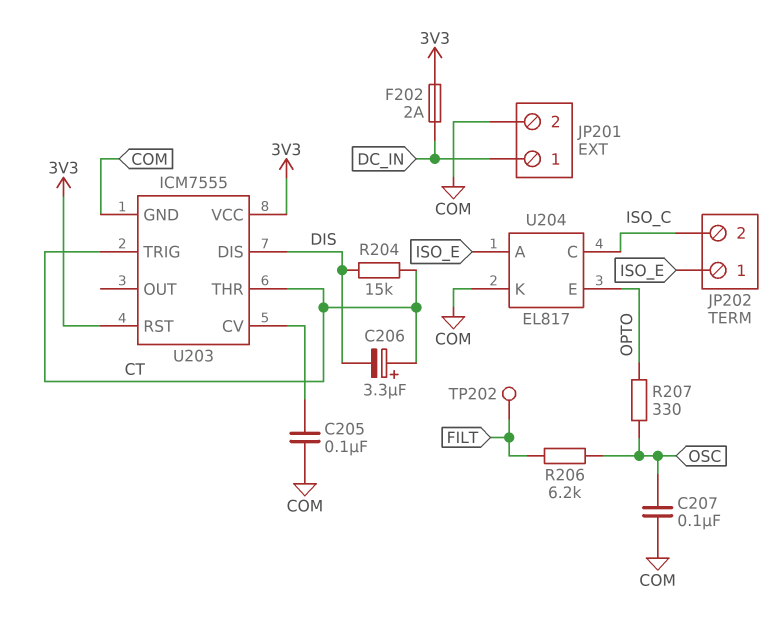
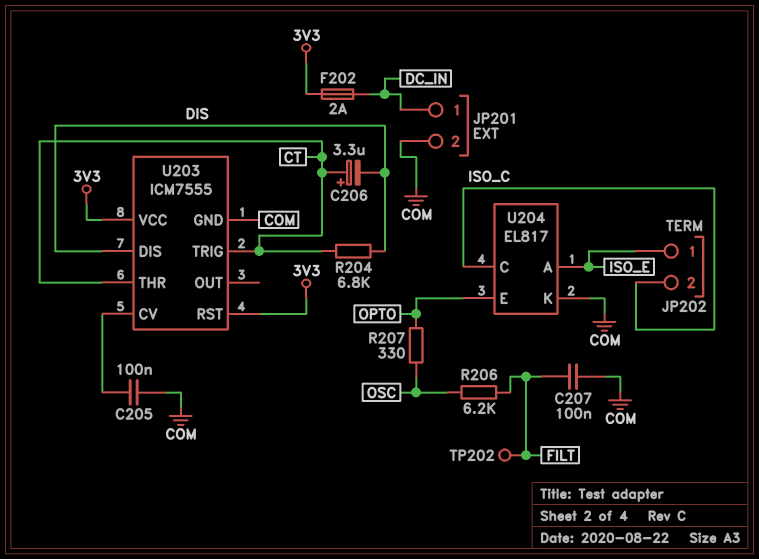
C207: 100nF (COM, OSC) -> 100nF (COM, FILT)
R204: 15k (CT, DIS) -> 6.8k (CT, DIS)

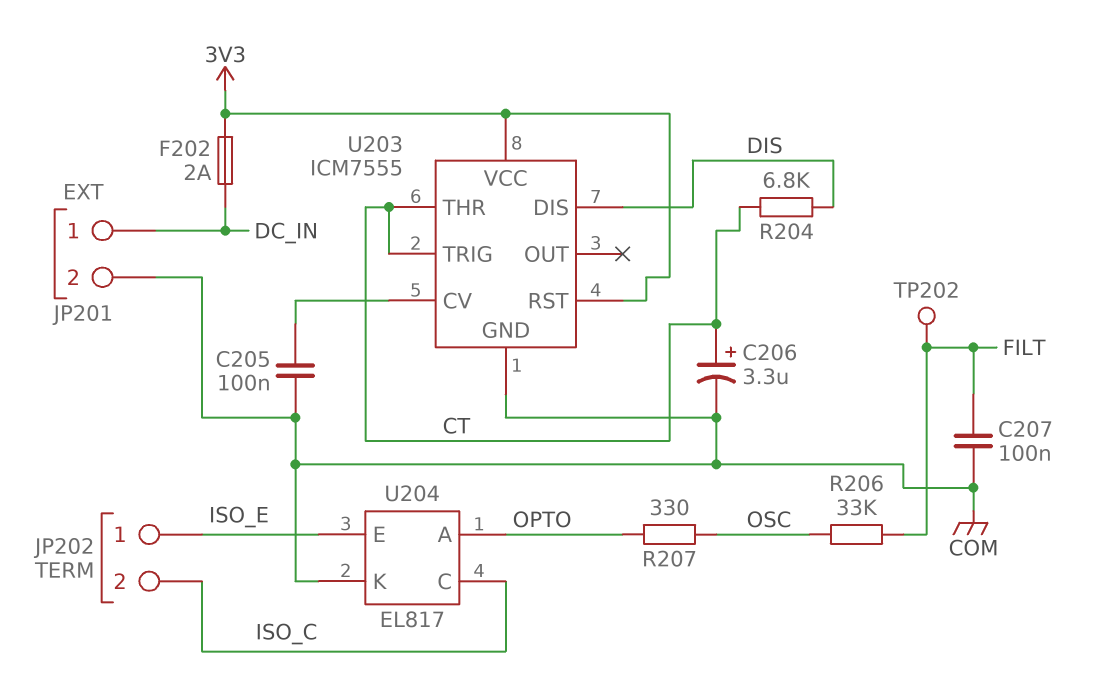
C206: 3.3uF (plus CT, minus DIS) -> 3.3uF (plus CT, minus COM)
R206: 6.2k (FILT, OSC) -> 33k (FILT, OSC)
U204 pin A: ISO_E -> OPTO
U204 pin E: OPTO -> ISO_E

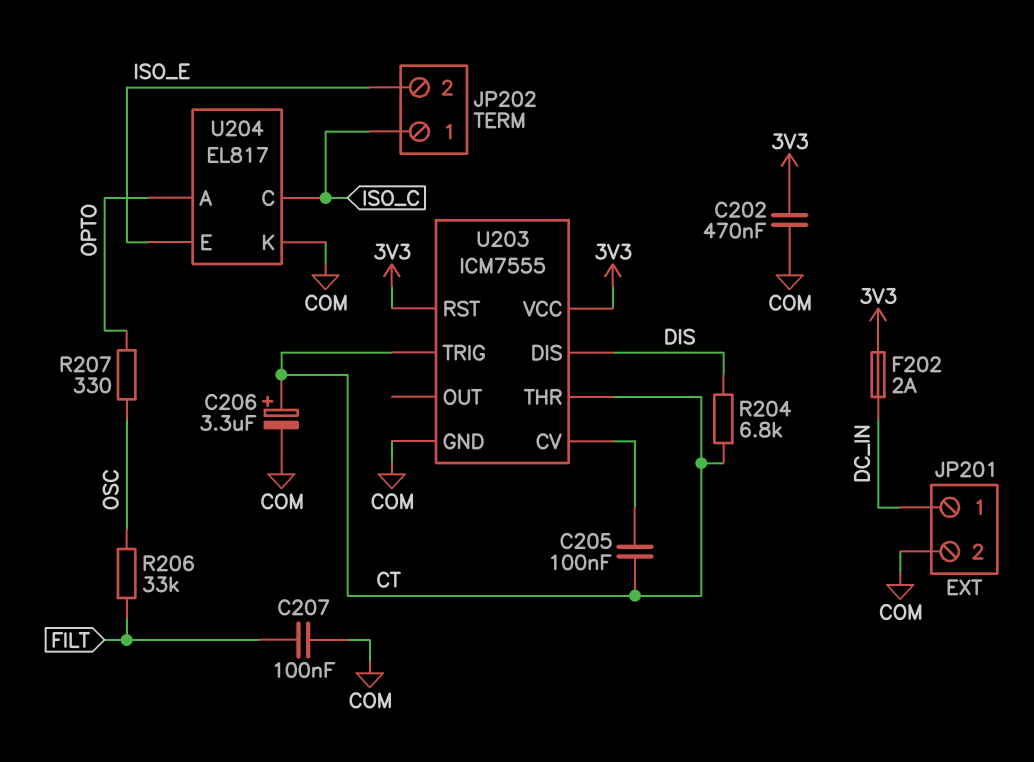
C202: none -> 470nF (3V3, COM)
C205: 100nF (COM, U203/CV) -> 100nF (CT, U203/CV)
JP202 pin 1: ISO_E -> ISO_C
JP202 pin 2: ISO_C -> ISO_E
TP202: test point (FILT) -> none

